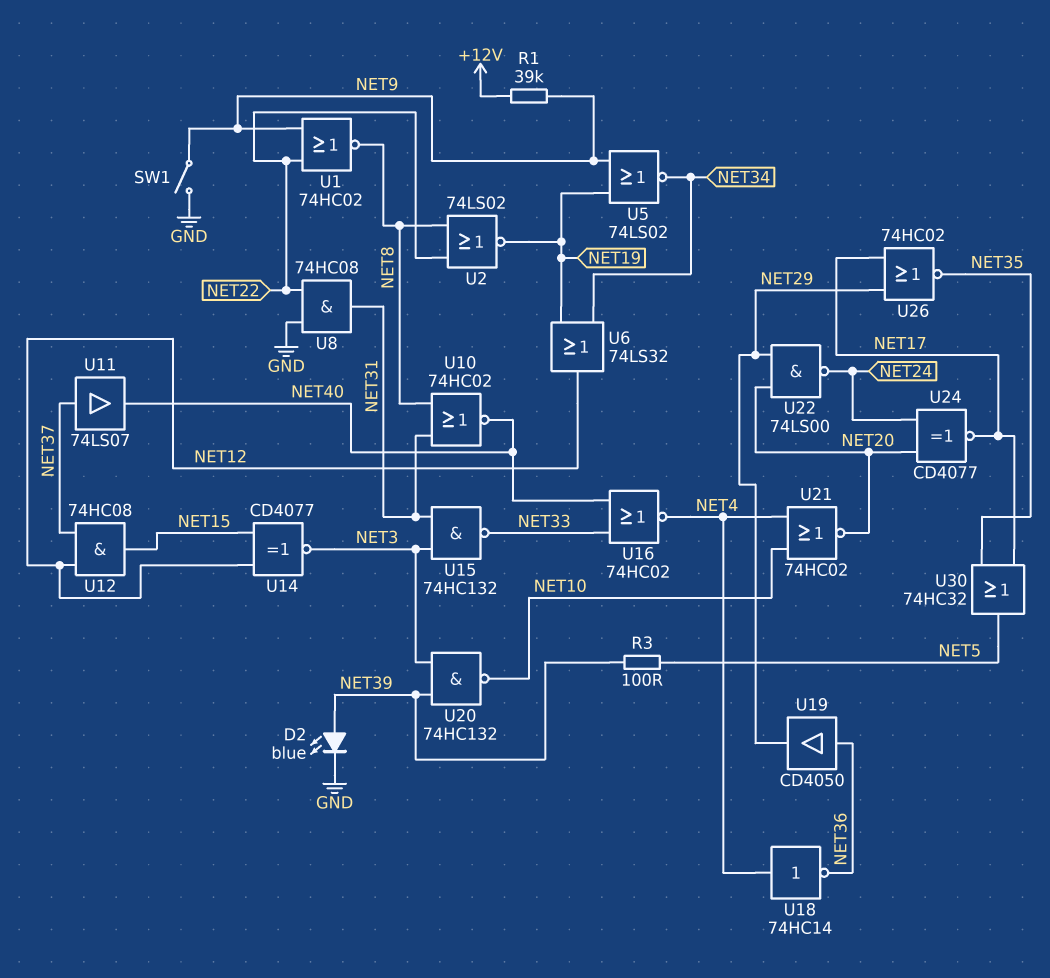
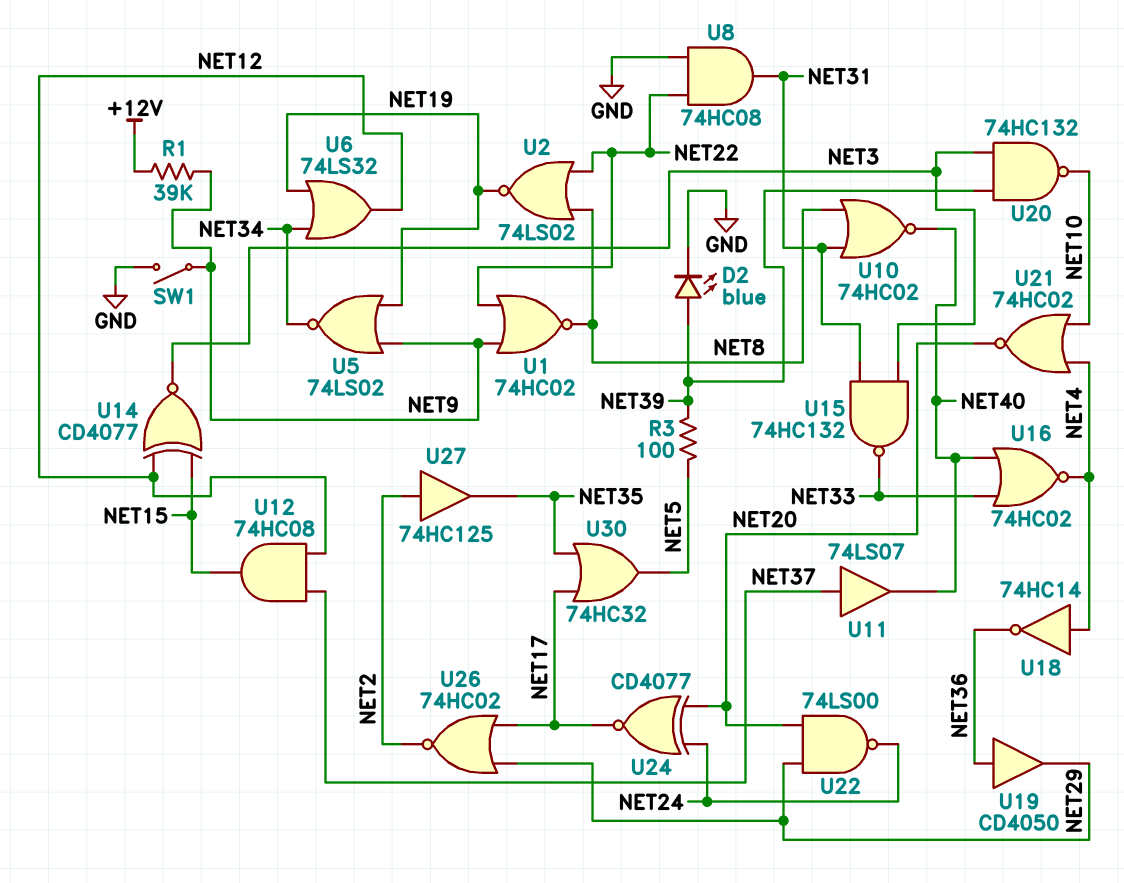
U26: NOR 74HC02 (in NET17, in NET29, out NET35) -> NOR 74HC02 (in NET17, in NET29, out NET2)
U27: none -> buffer 74HC125 (in NET2, out NET35)

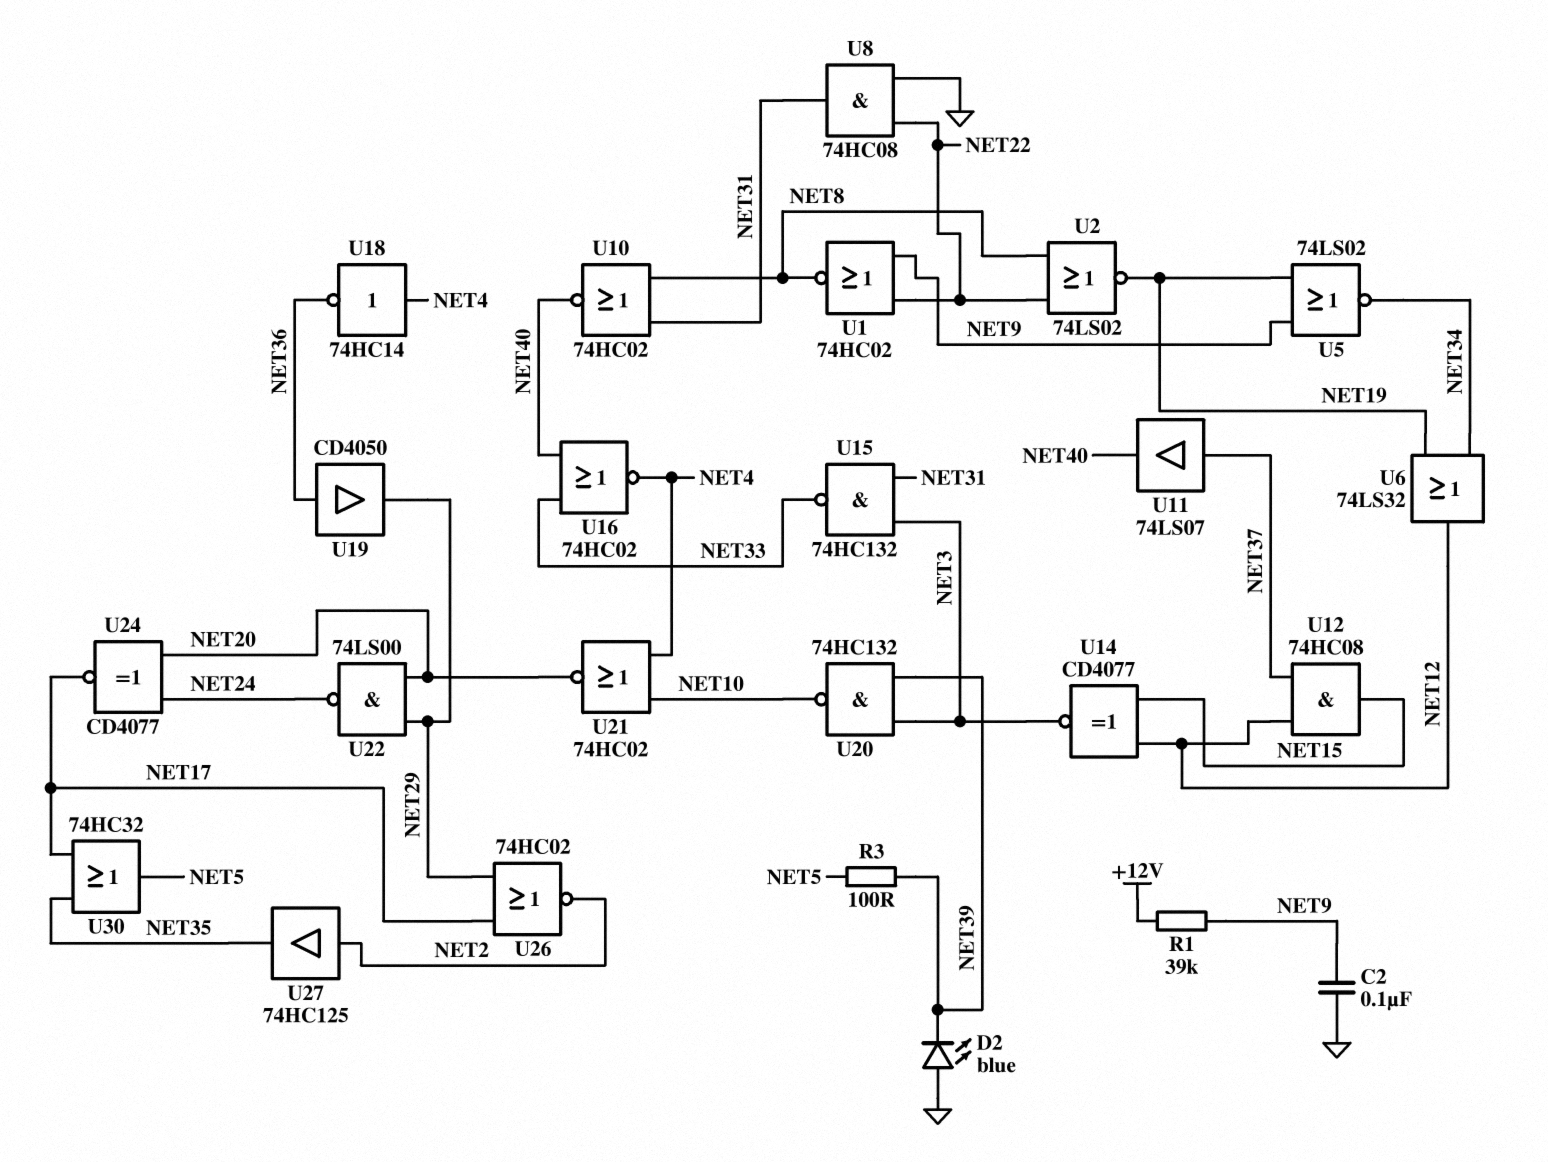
C2: none -> 100nF (GND, NET9)
D2: LED blue (A NET39, K GND) -> LED blue (A GND, K NET39)
SW1: switch (GND, NET9) -> none

